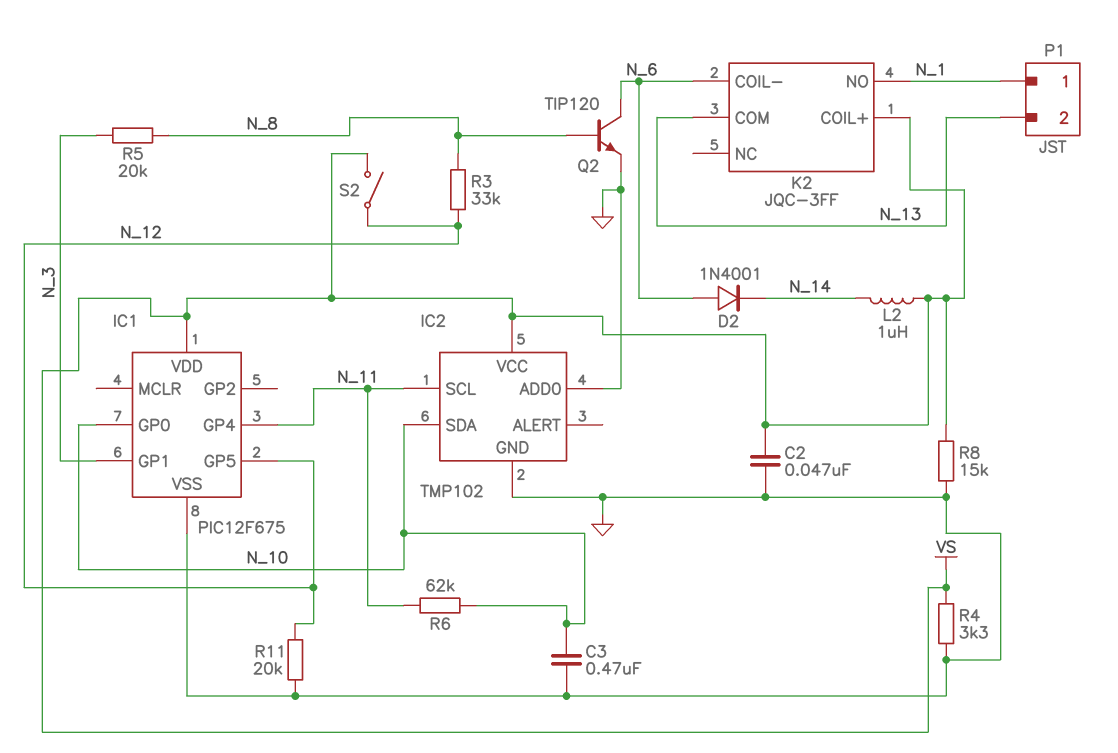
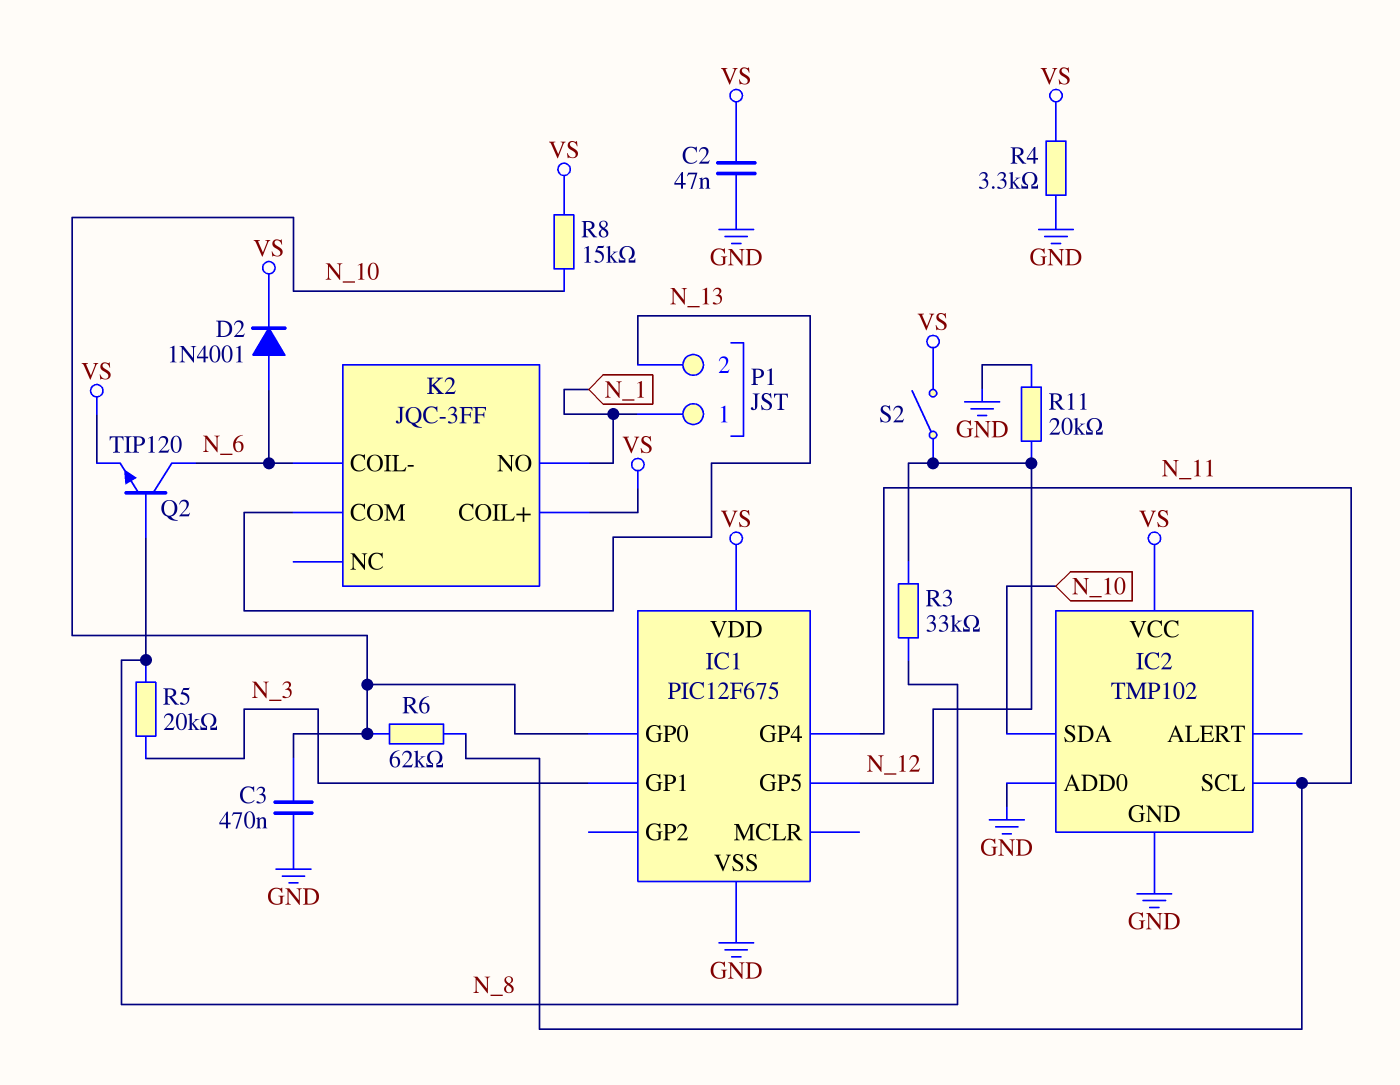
D2: diode 1N4001 (A N_6, K N_14) -> diode 1N4001 (A N_6, K VS)
L2: 1uH (N_14, VS) -> none
Q2: NPN TIP120 (B N_8, C N_6, E GND) -> NPN TIP120 (B N_8, C N_6, E VS)
R8: 15k (GND, VS) -> 15k (N_10, VS)

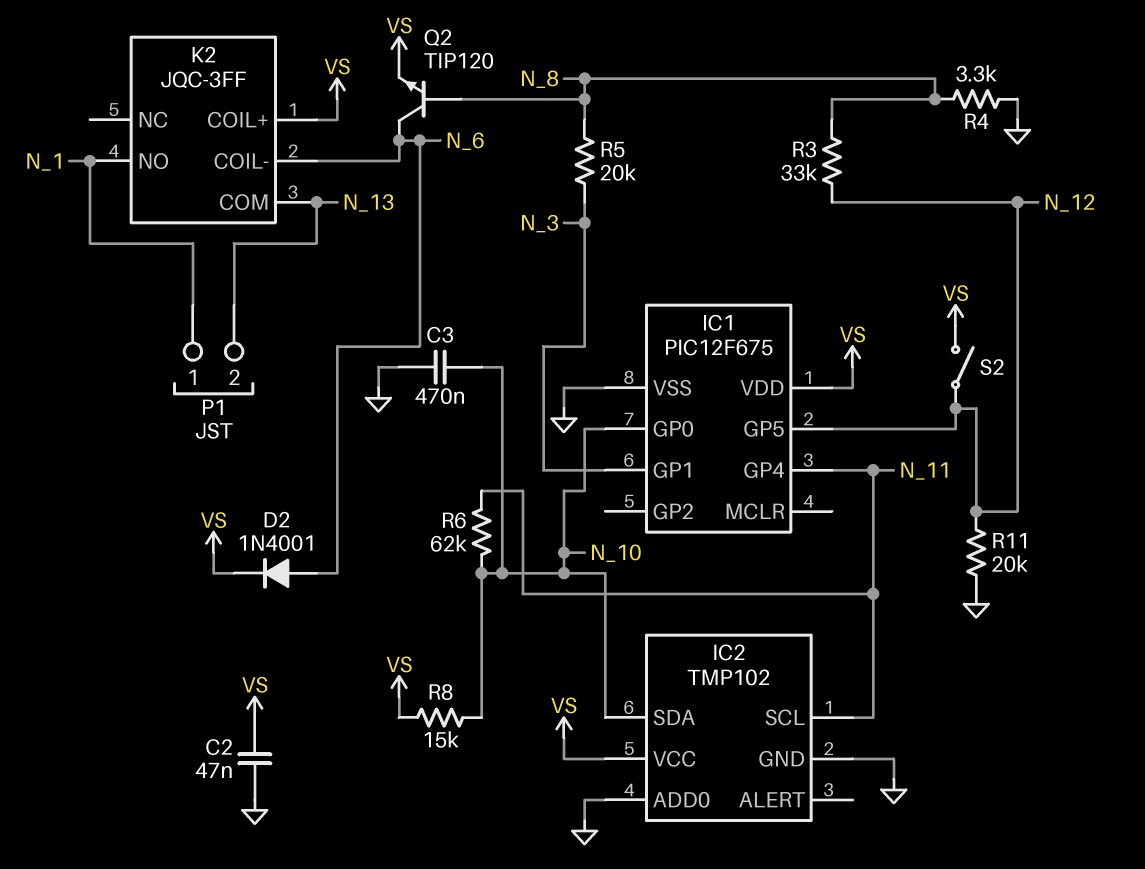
R4: 3.3k (GND, VS) -> 3.3k (GND, N_8)

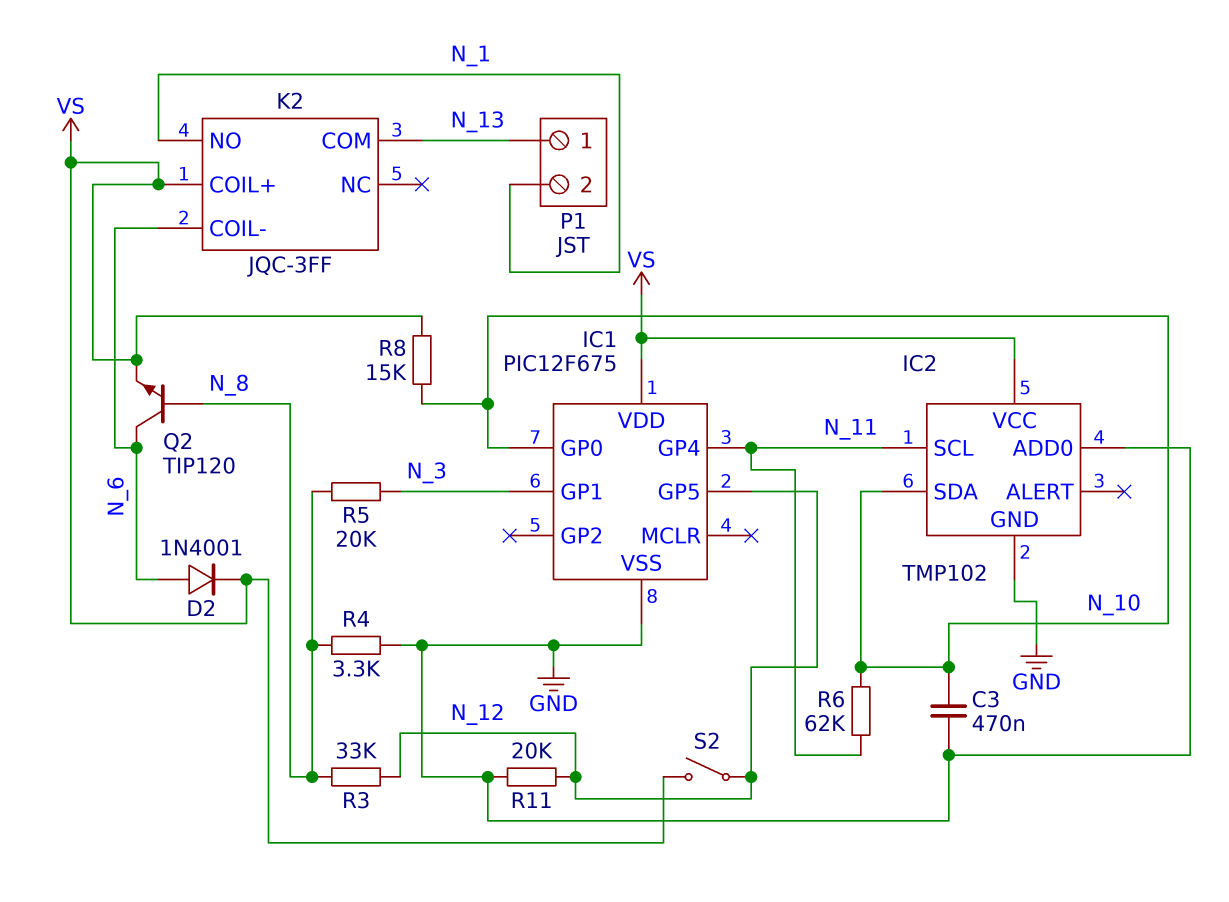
C2: 47nF (GND, VS) -> none
P1 pin 1: N_1 -> N_13
P1 pin 2: N_13 -> N_1

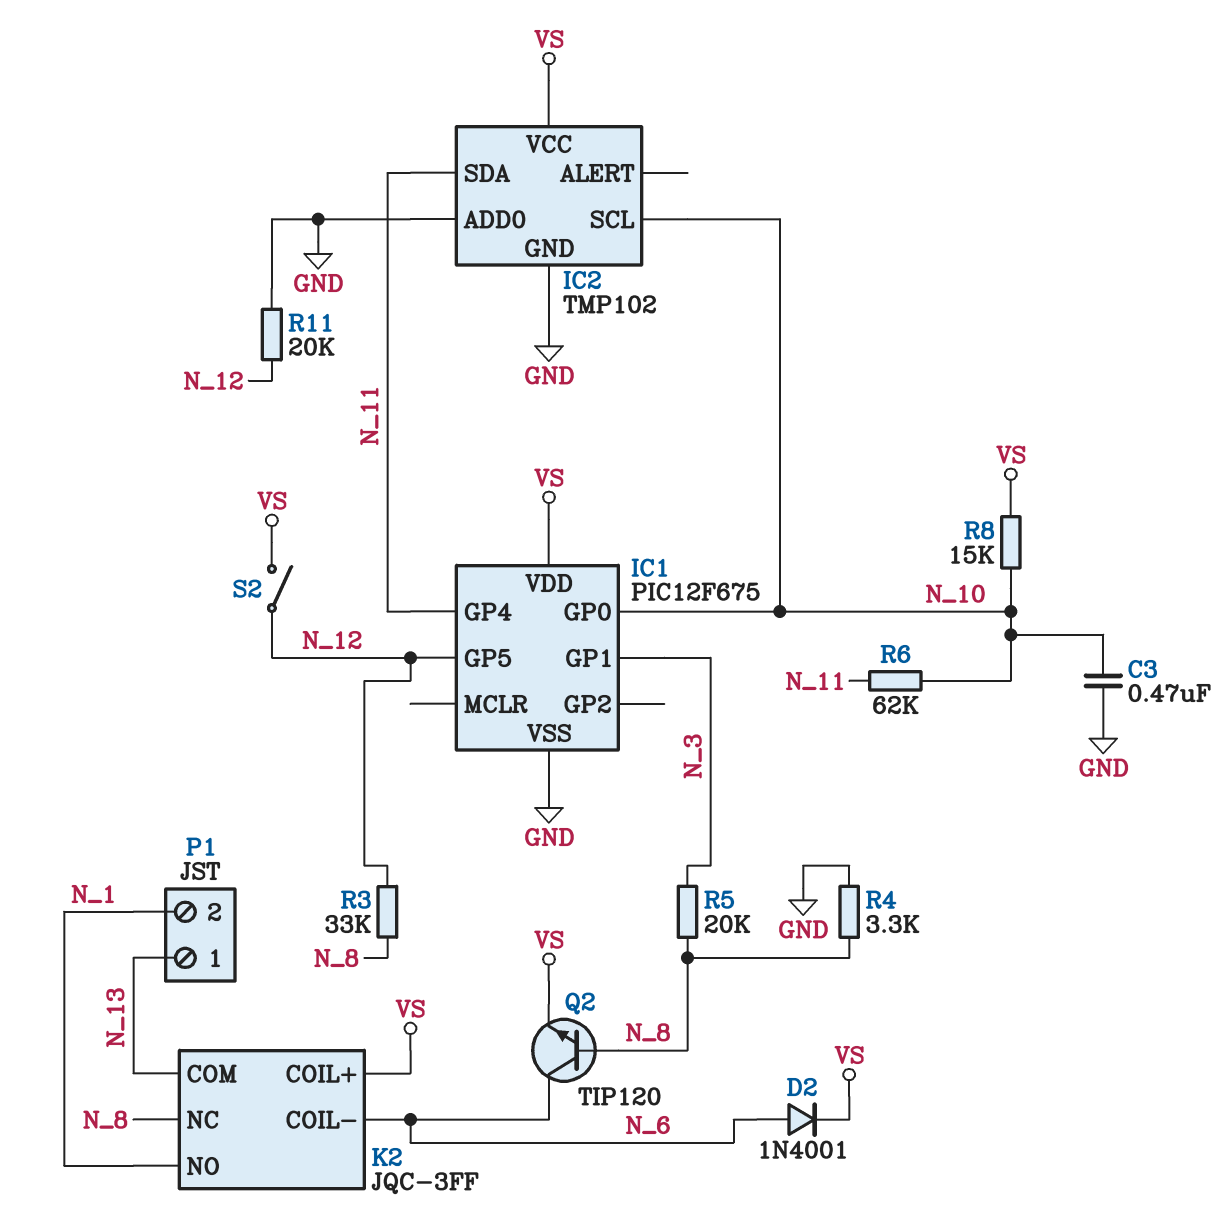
IC2 pin SCL: N_11 -> N_10
IC2 pin SDA: N_10 -> N_11
K2 pin NC: none -> N_8

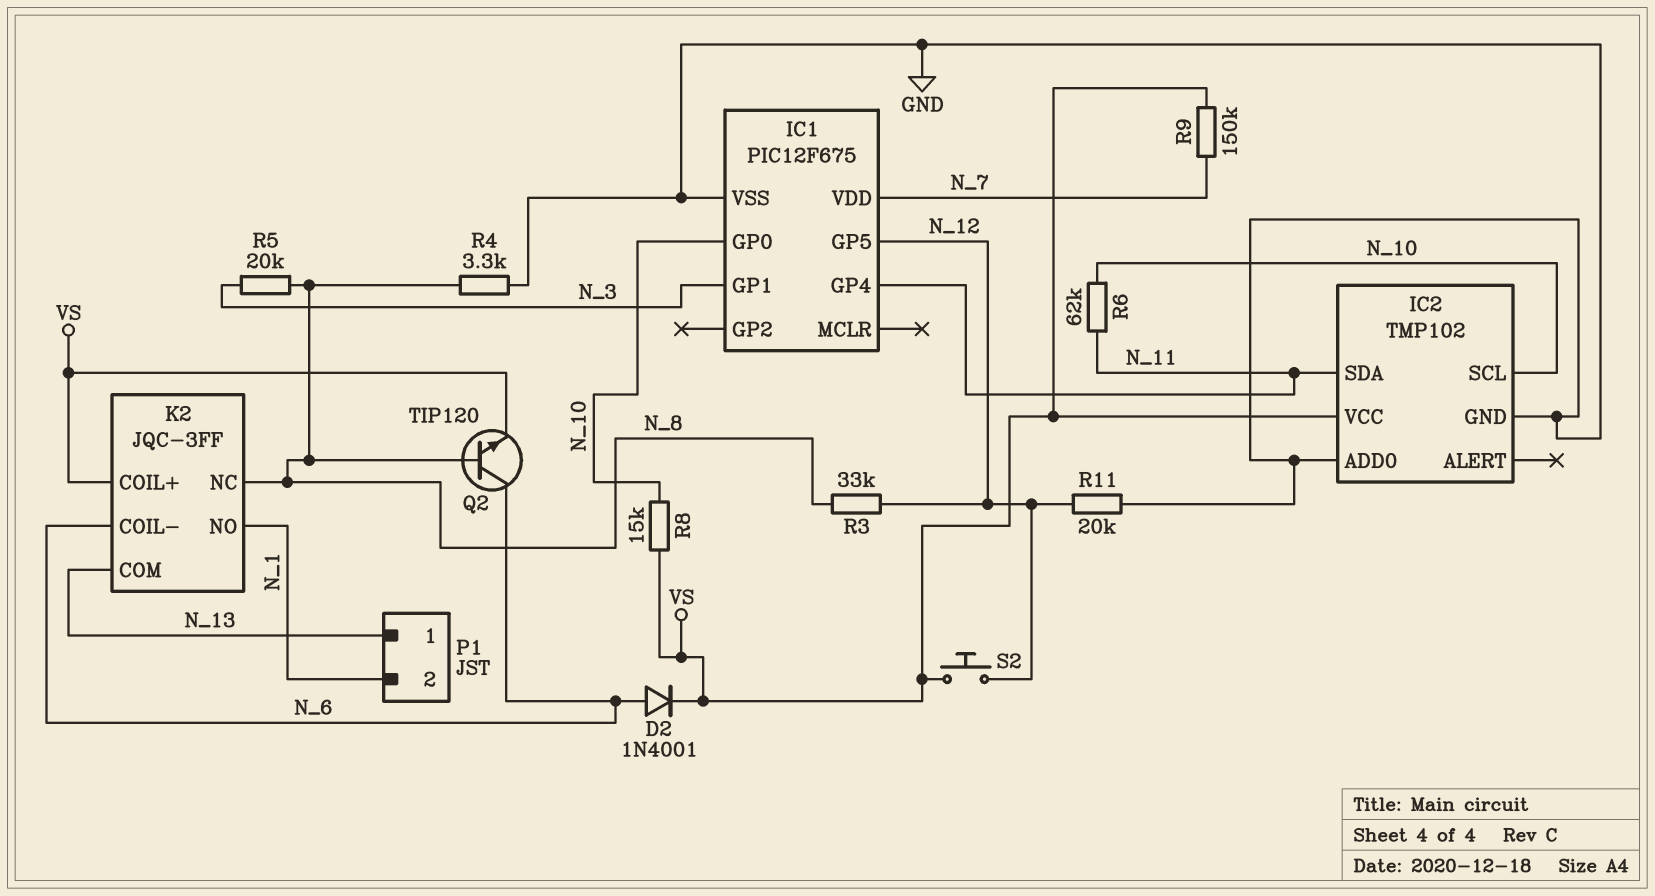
C3: 470nF (GND, N_10) -> none
IC1 pin VDD: VS -> N_7
R9: none -> 150k (N_7, VS)
S2: switch (N_12, VS) -> button (N_12, VS)

